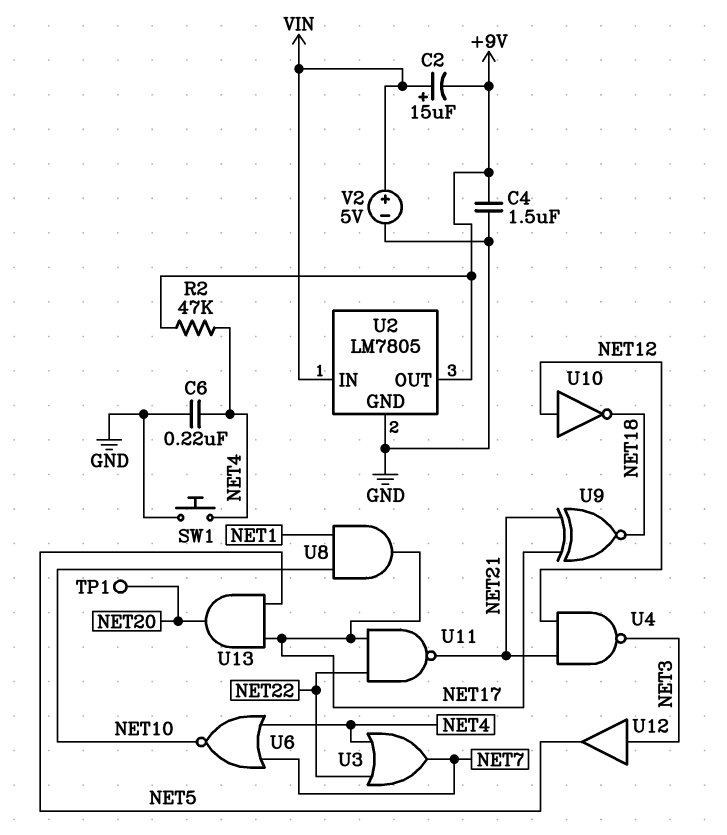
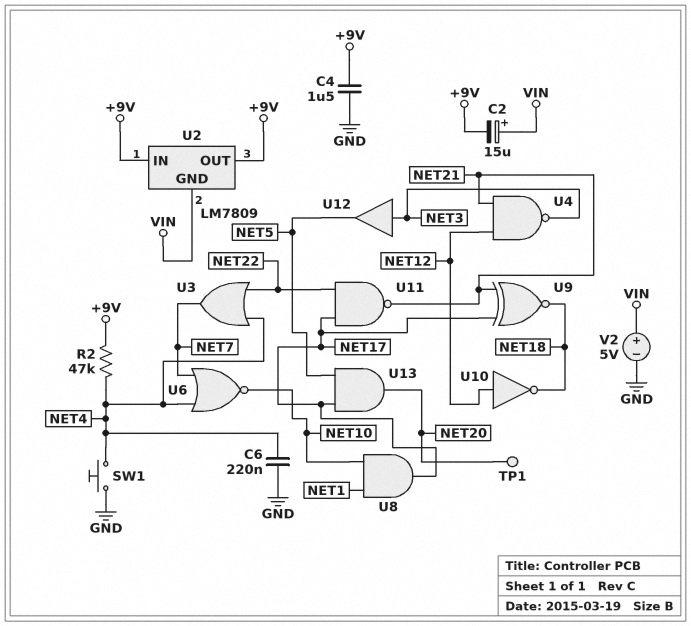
U2: LM7805 -> LM7809
U2 pin GND: GND -> VIN
U2 pin IN: VIN -> +9V

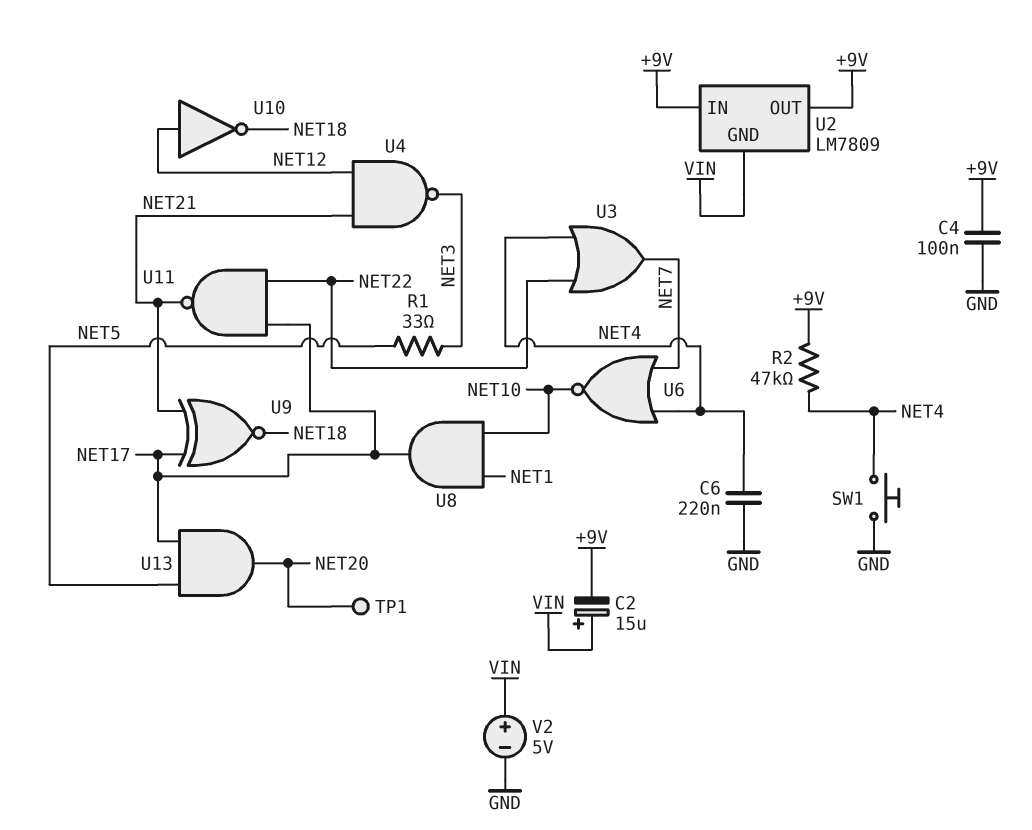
C4: 1.5uF (+9V, GND) -> 100nF (+9V, GND)
R1: none -> 33 (NET3, NET5)
U12: buffer (in NET3, out NET5) -> none

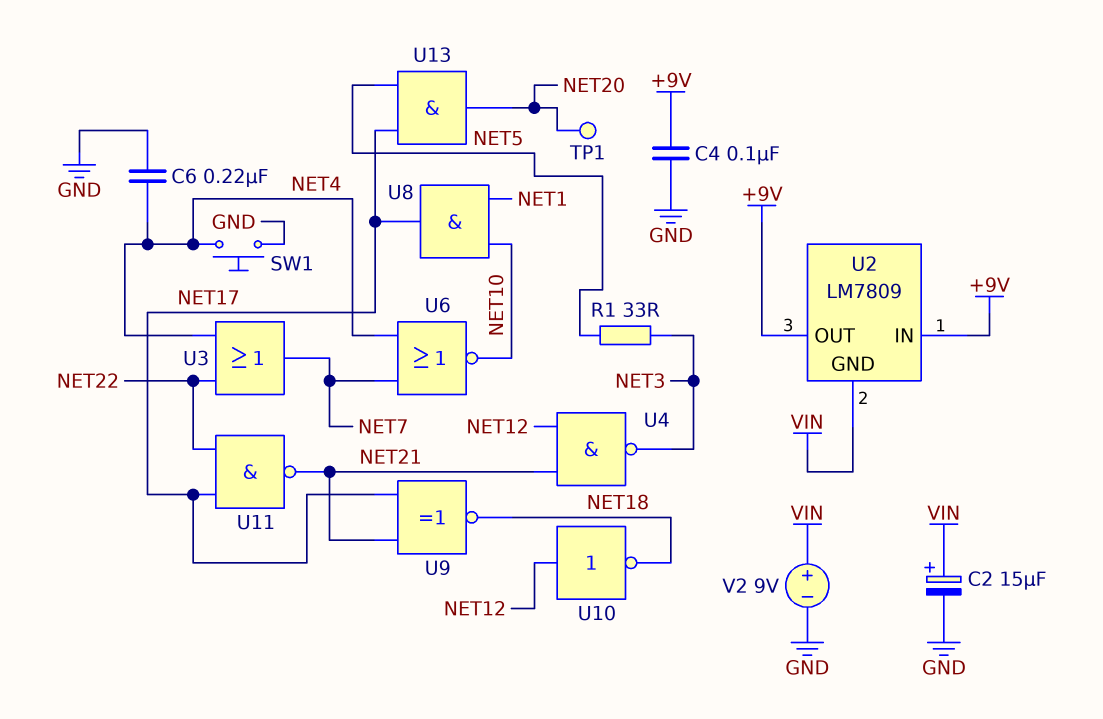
C2: 15uF (plus VIN, minus +9V) -> 15uF (plus VIN, minus GND)
R2: 47k (+9V, NET4) -> none
V2: 5V (plus VIN, minus GND) -> 9V (plus VIN, minus GND)

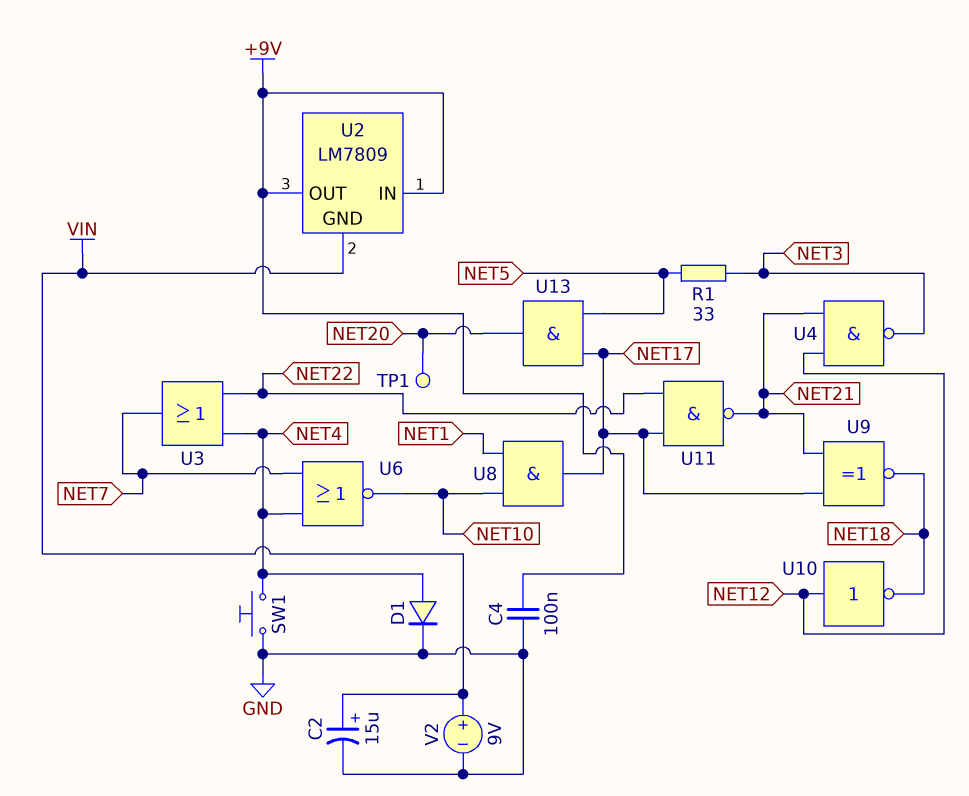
C6: 220nF (GND, NET4) -> none
D1: none -> diode (A NET4, K GND)

